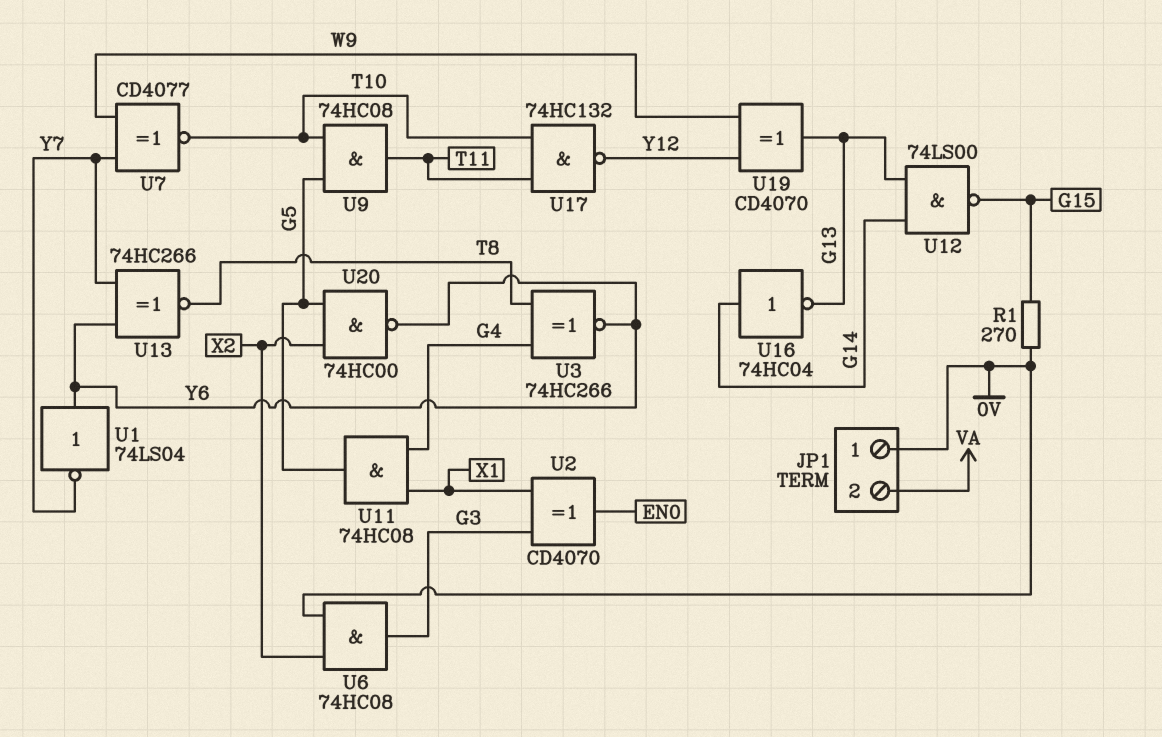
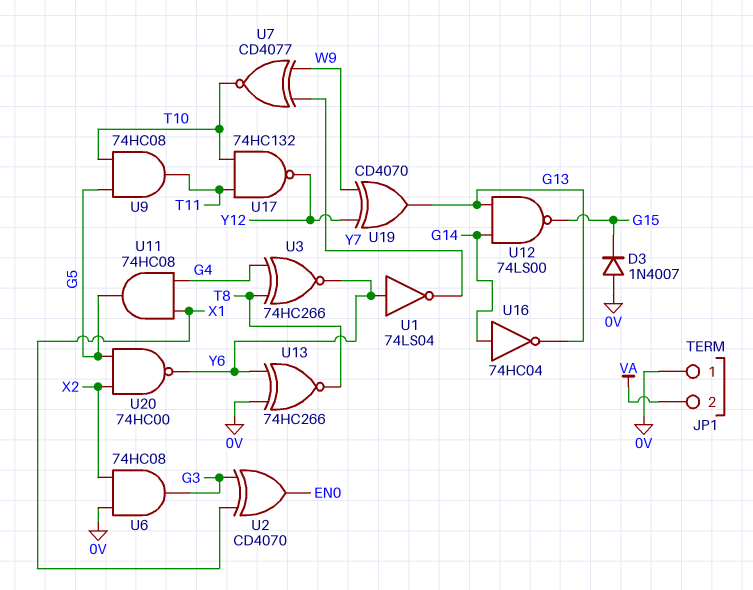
D3: none -> diode 1N4007 (A 0V, K G15)
R1: 270 (0V, G15) -> none
U13: XNOR 74HC266 (in Y6, in Y7, out T8) -> XNOR 74HC266 (in 0V, in Y6, out T8)

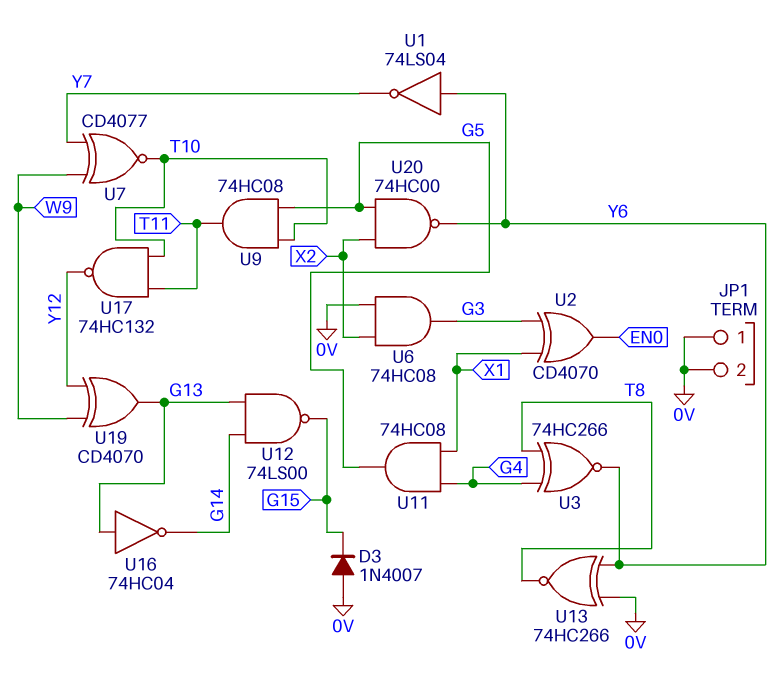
JP1 pin 2: VA -> 0V
U16: NOT 74HC04 (in G14, out G13) -> NOT 74HC04 (in G13, out G14)

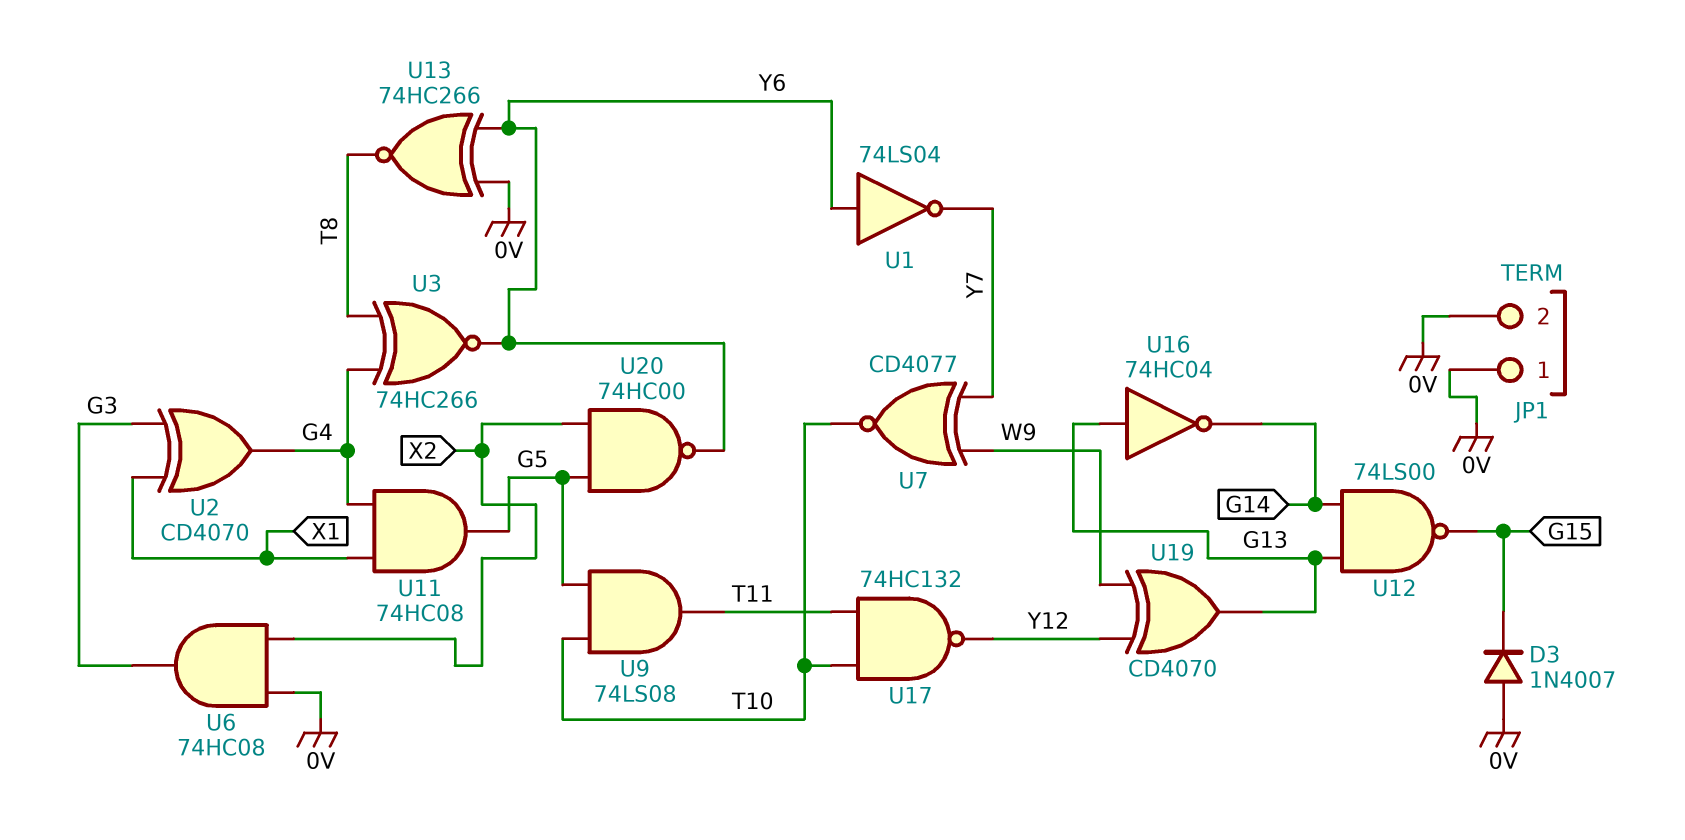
U2: XOR CD4070 (in G3, in X1, out EN0) -> XOR CD4070 (in G3, in X1, out G4)
U9: AND 74HC08 (in G5, in T10, out T11) -> AND 74LS08 (in G5, in T10, out T11)

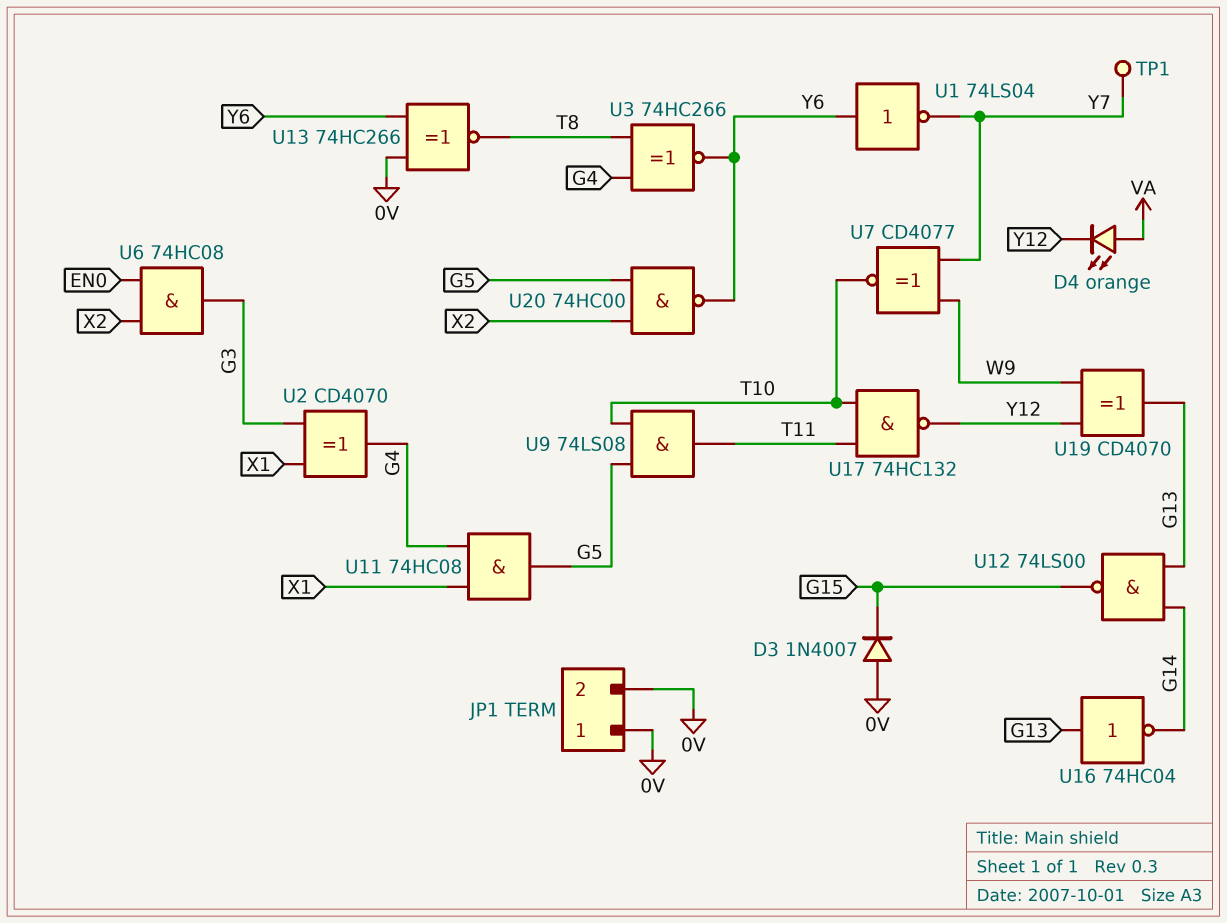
D4: none -> LED orange (A VA, K Y12)
TP1: none -> test point (Y7)
U6: AND 74HC08 (in 0V, in X2, out G3) -> AND 74HC08 (in EN0, in X2, out G3)

